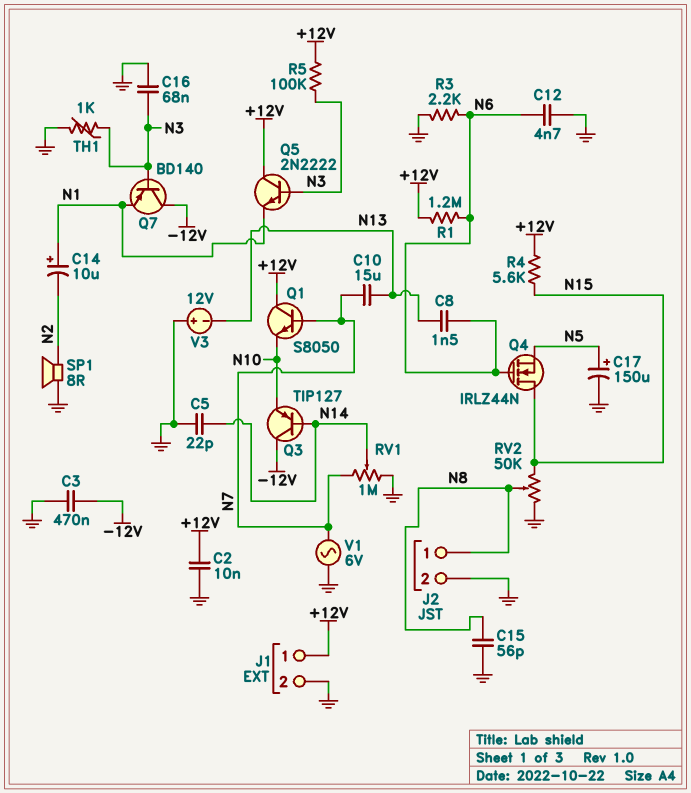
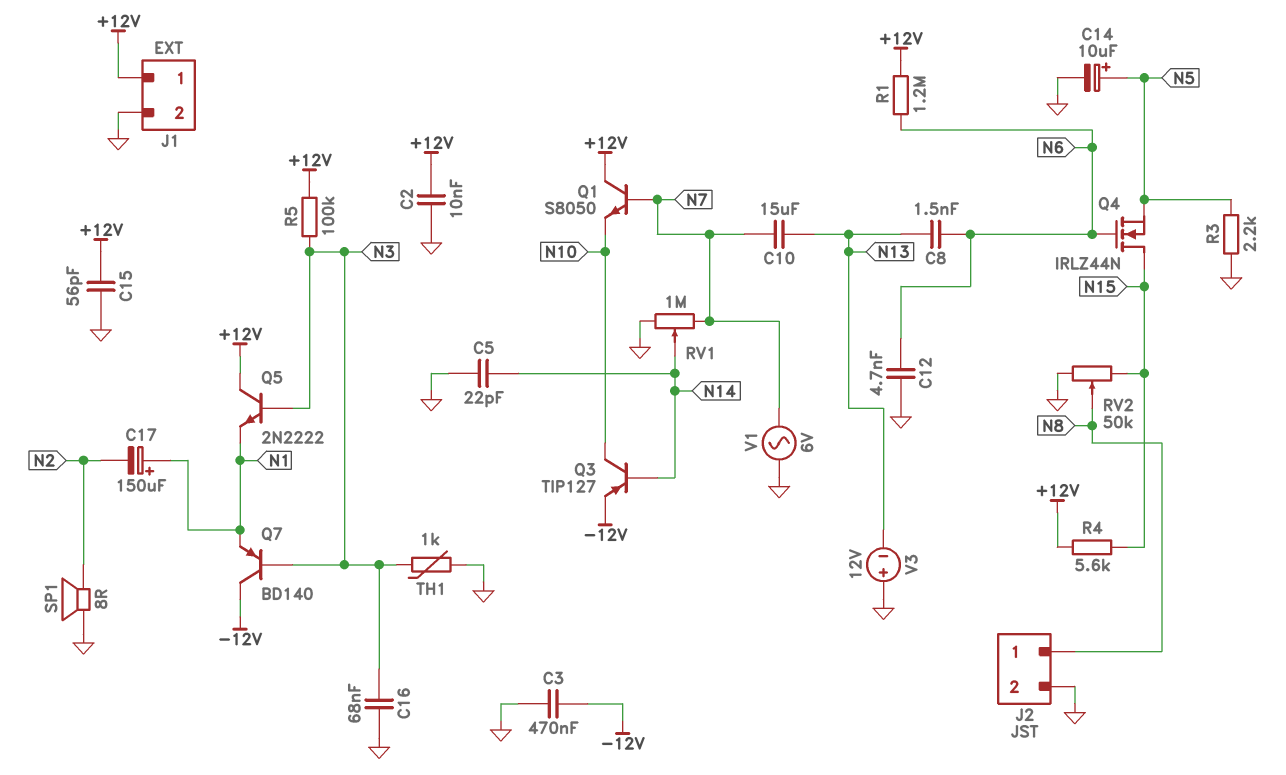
C14: 10uF (plus N1, minus N2) -> 10uF (plus N5, minus GND)
C15: 56pF (GND, N8) -> 56pF (+12V, GND)
C17: 150uF (plus N5, minus GND) -> 150uF (plus N1, minus N2)
Q3: PNP TIP127 (B N14, C -12V, E N10) -> PNP TIP127 (B N14, C N10, E -12V)
R3: 2.2k (GND, N6) -> 2.2k (GND, N5)

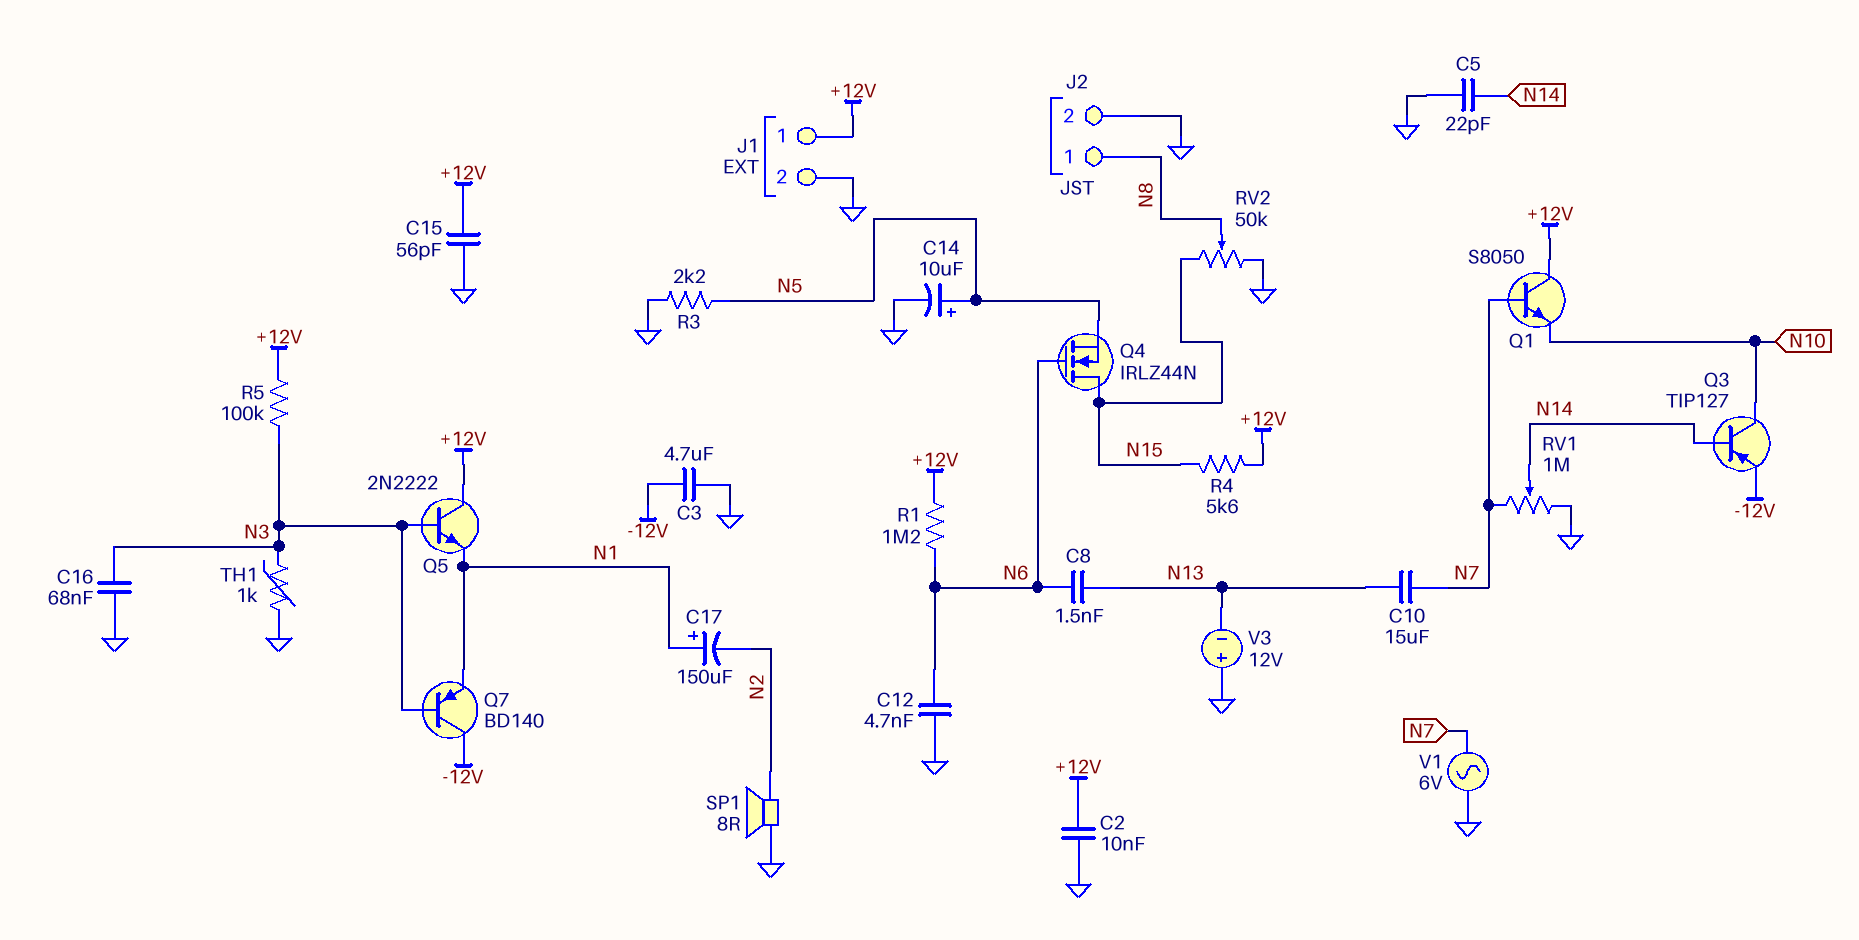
C3: 470nF (-12V, GND) -> 4.7uF (-12V, GND)

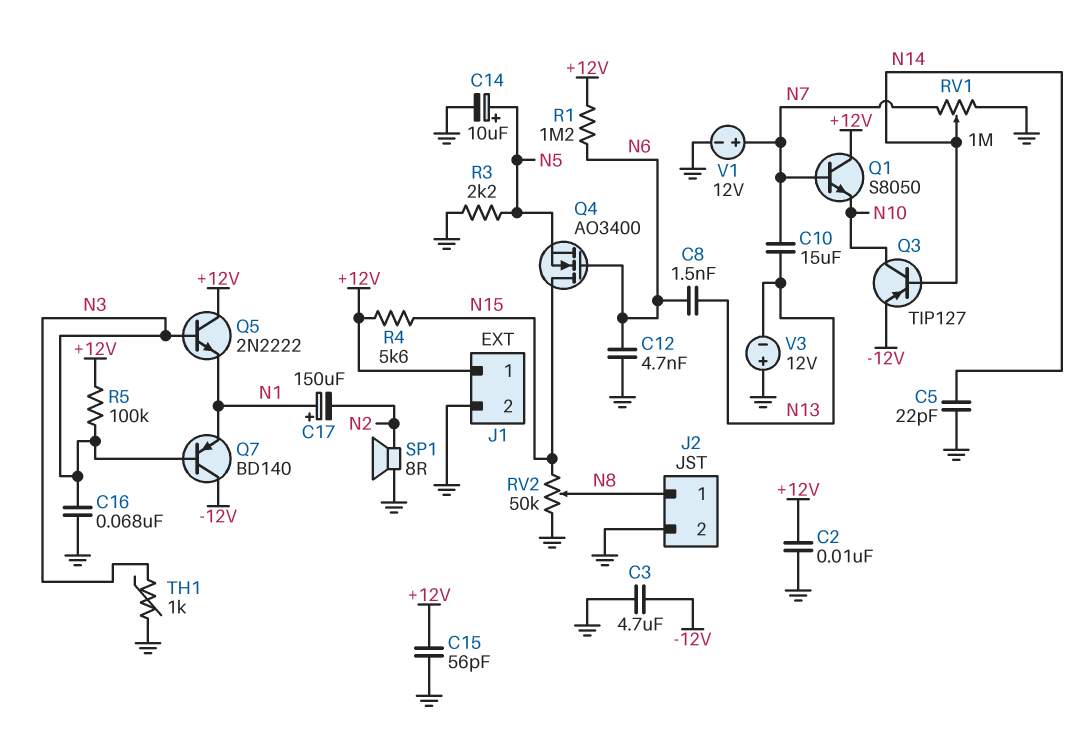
Q4: NMOS IRLZ44N (G N6, D N15, S N5) -> NMOS AO3400 (G N6, D N15, S N5)
V1: AC 6V (GND, N7) -> 12V (plus N7, minus GND)

